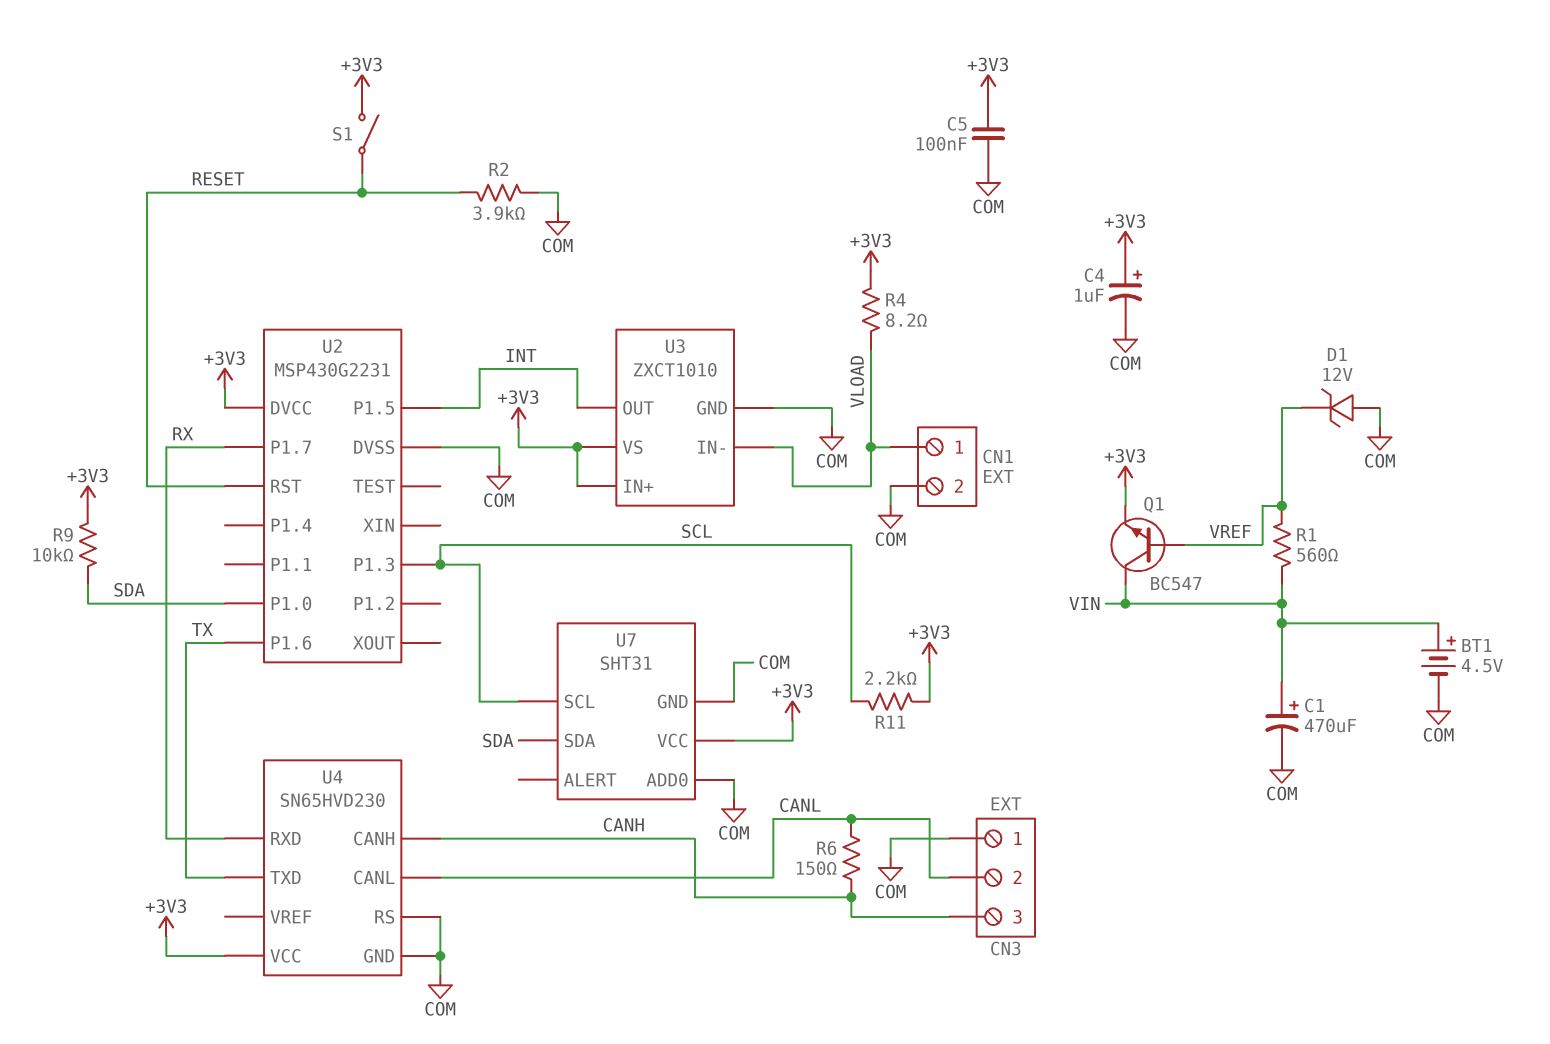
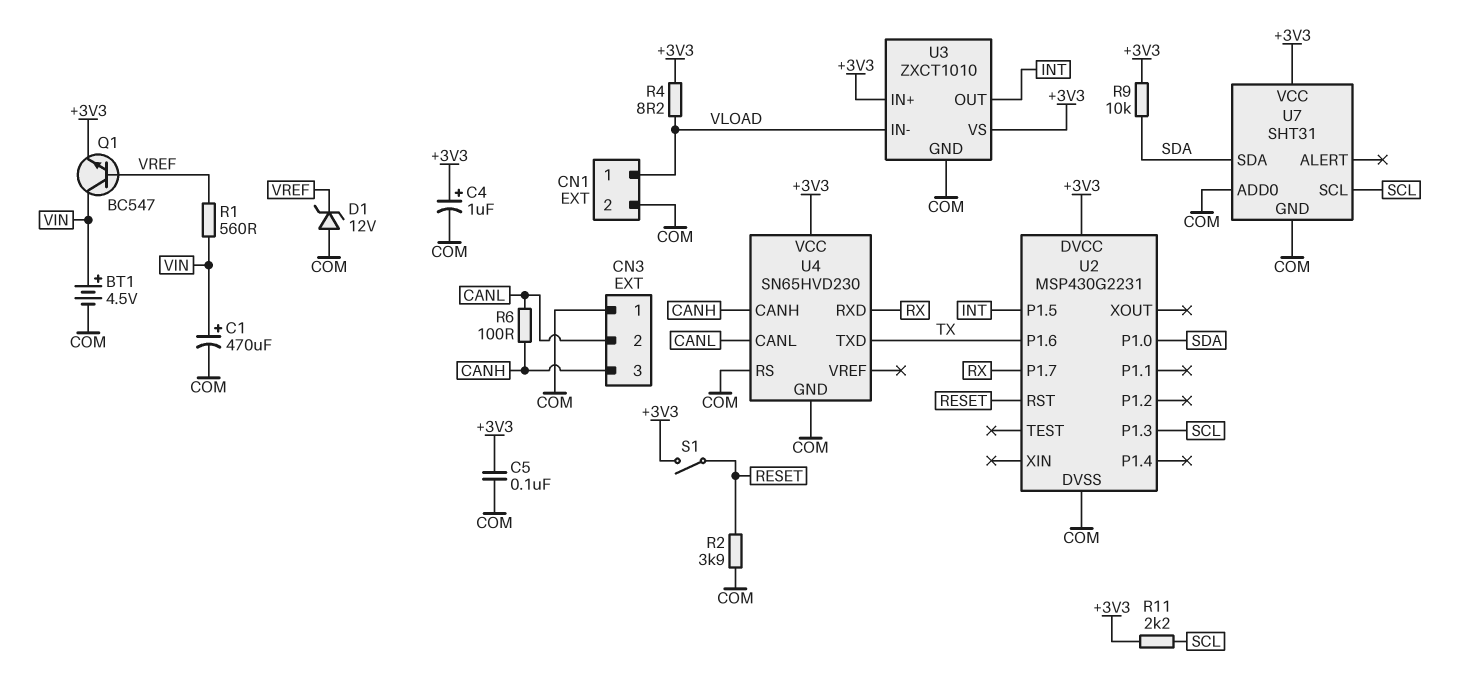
R6: 150 (CANH, CANL) -> 100 (CANH, CANL)

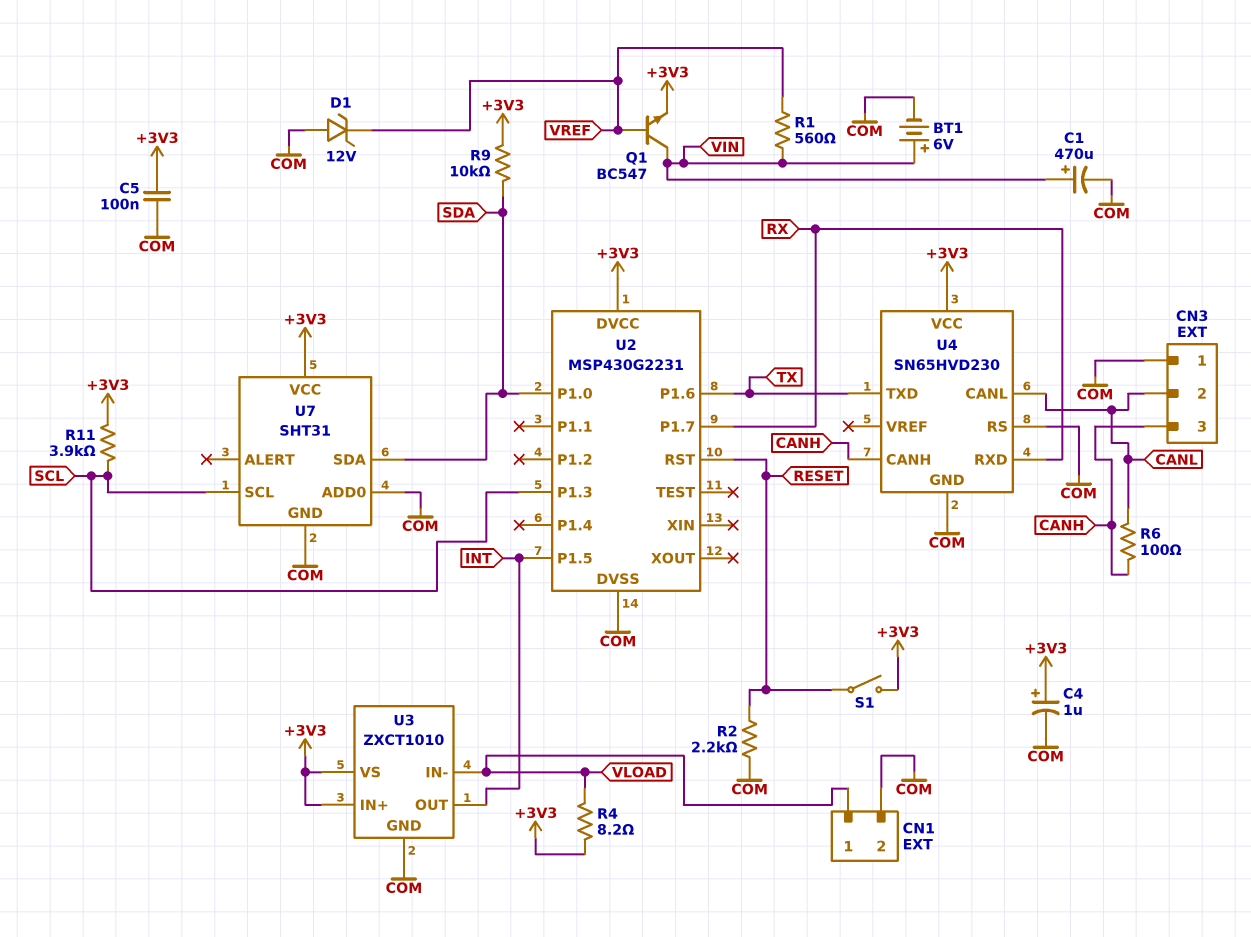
BT1: 4.5V (plus VIN, minus COM) -> 6V (plus VIN, minus COM)
R2: 3.9k (COM, RESET) -> 2.2k (COM, RESET)
R11: 2.2k (+3V3, SCL) -> 3.9k (+3V3, SCL)

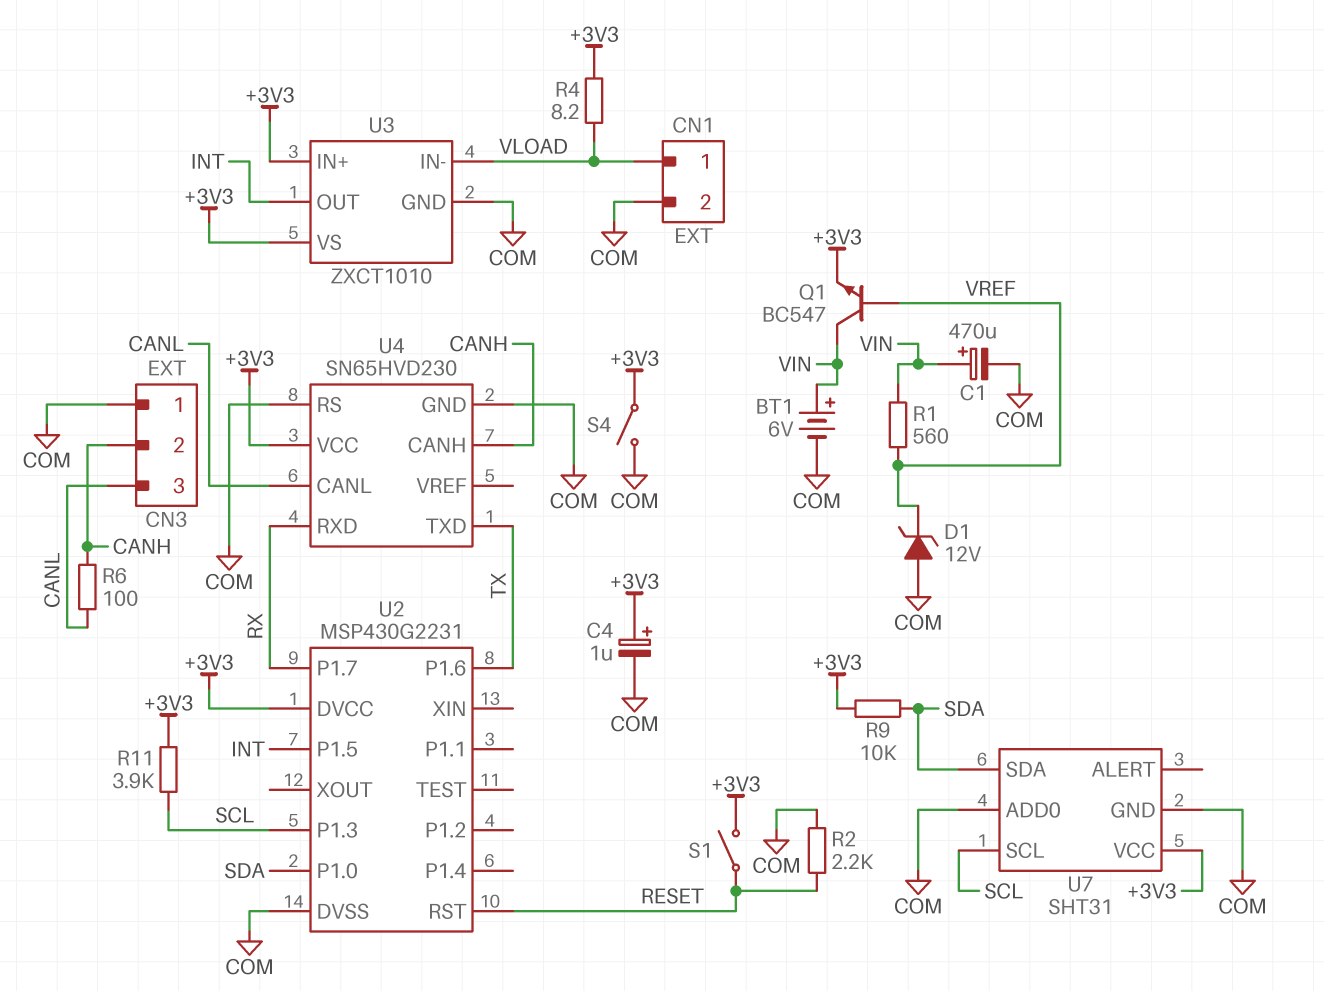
C5: 100nF (+3V3, COM) -> none
CN3 pin 2: CANL -> CANH
CN3 pin 3: CANH -> CANL
S4: none -> switch (+3V3, COM)

